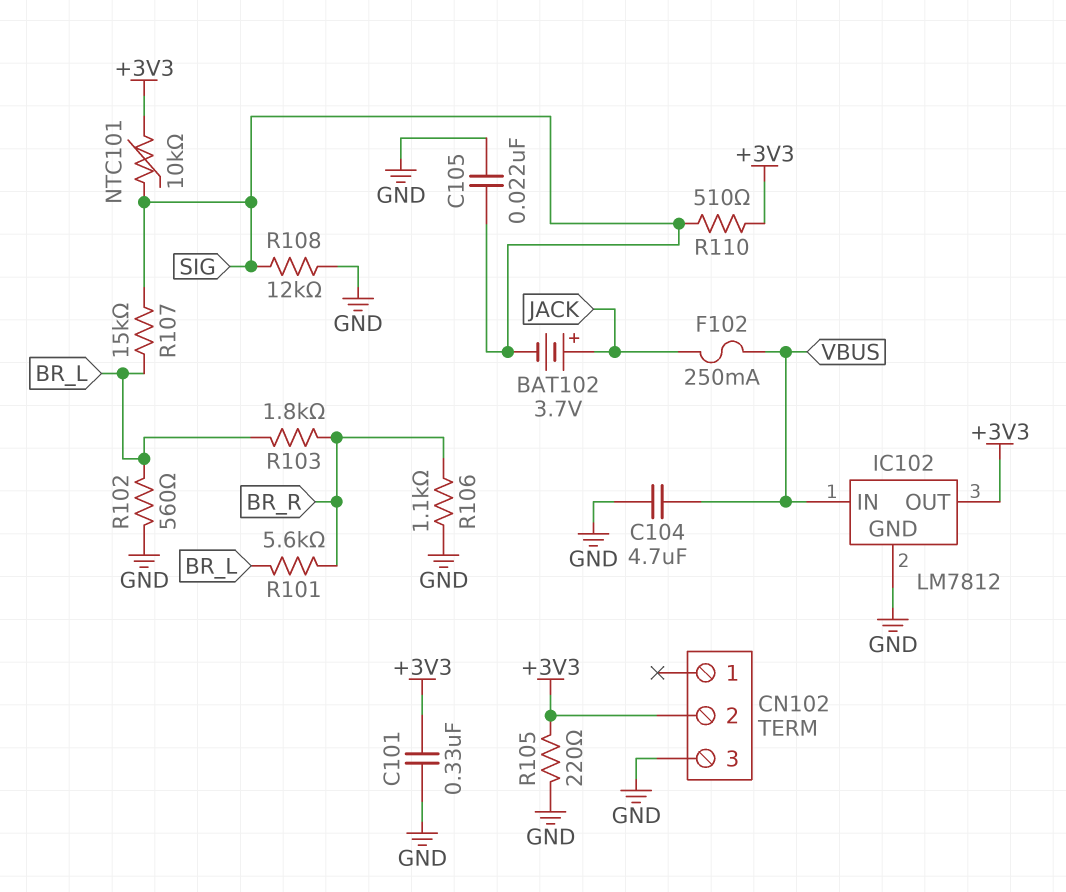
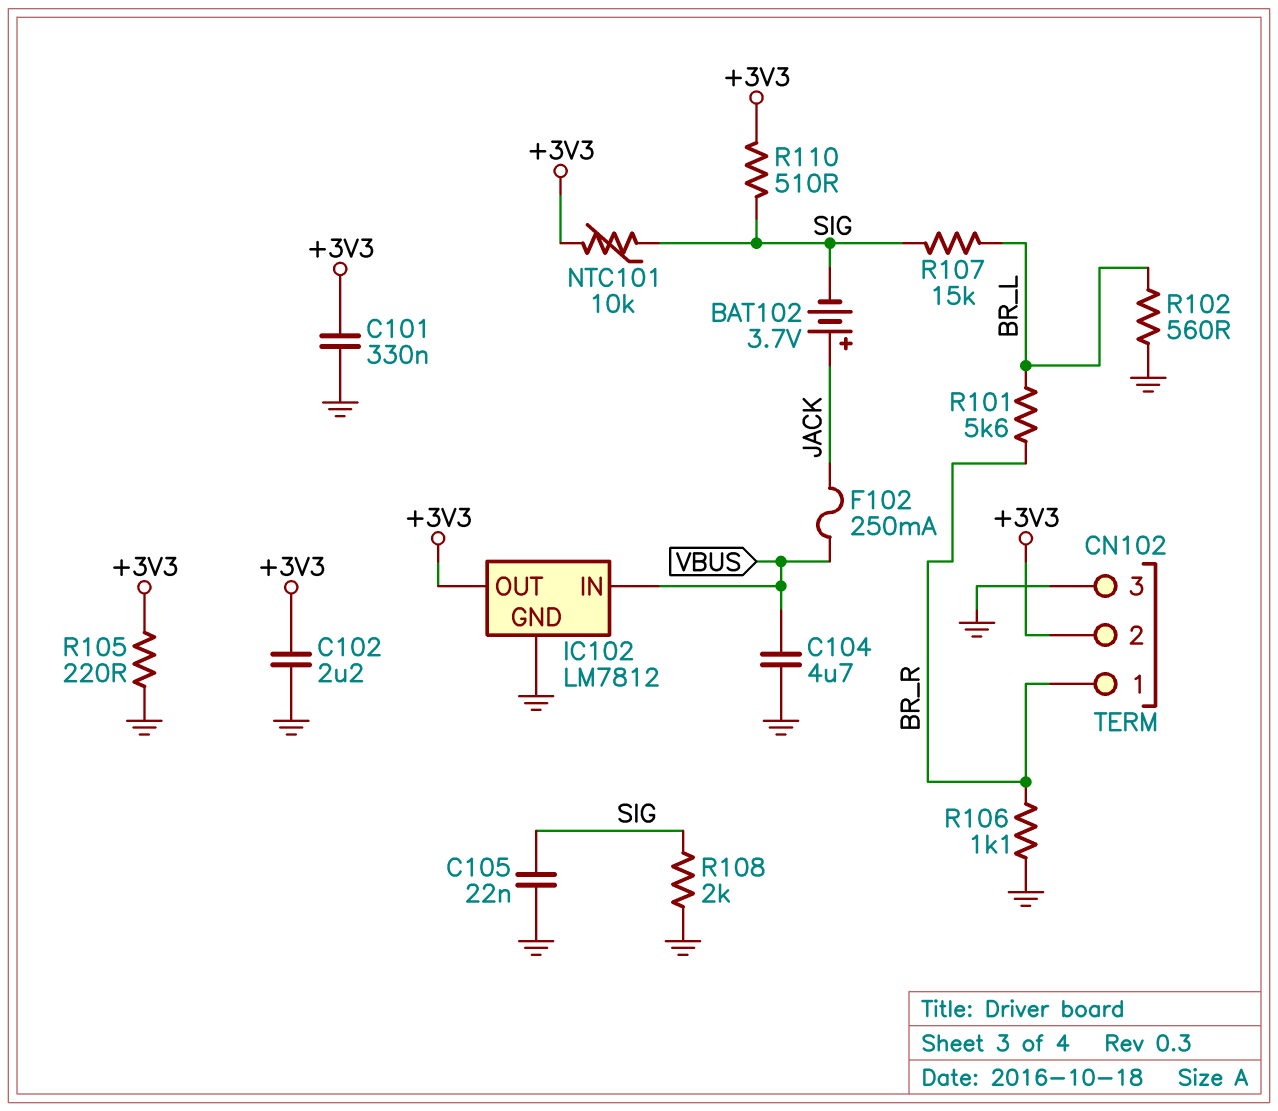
C102: none -> 2.2uF (+3V3, GND)
CN102 pin 1: none -> BR_R
R103: 1.8k (BR_L, BR_R) -> none
R108: 12k (GND, SIG) -> 2k (GND, SIG)

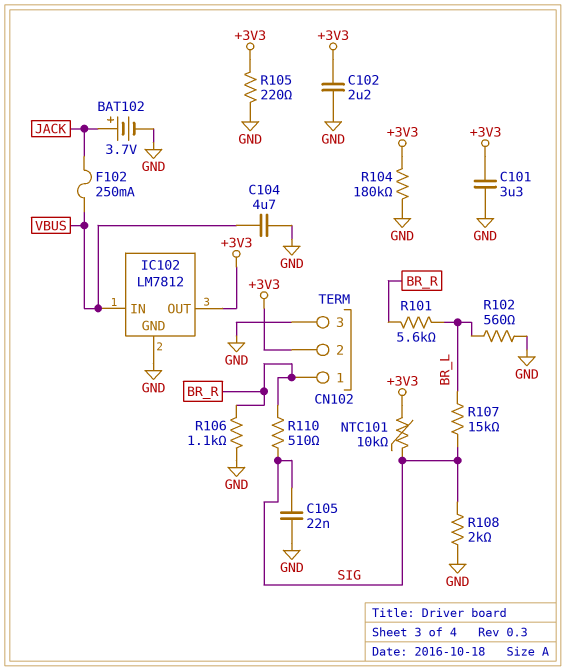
BAT102: 3.7V (plus JACK, minus SIG) -> 3.7V (plus JACK, minus GND)
C101: 330nF (+3V3, GND) -> 3.3uF (+3V3, GND)
R104: none -> 180k (+3V3, GND)
R110: 510 (+3V3, SIG) -> 510 (BR_R, SIG)

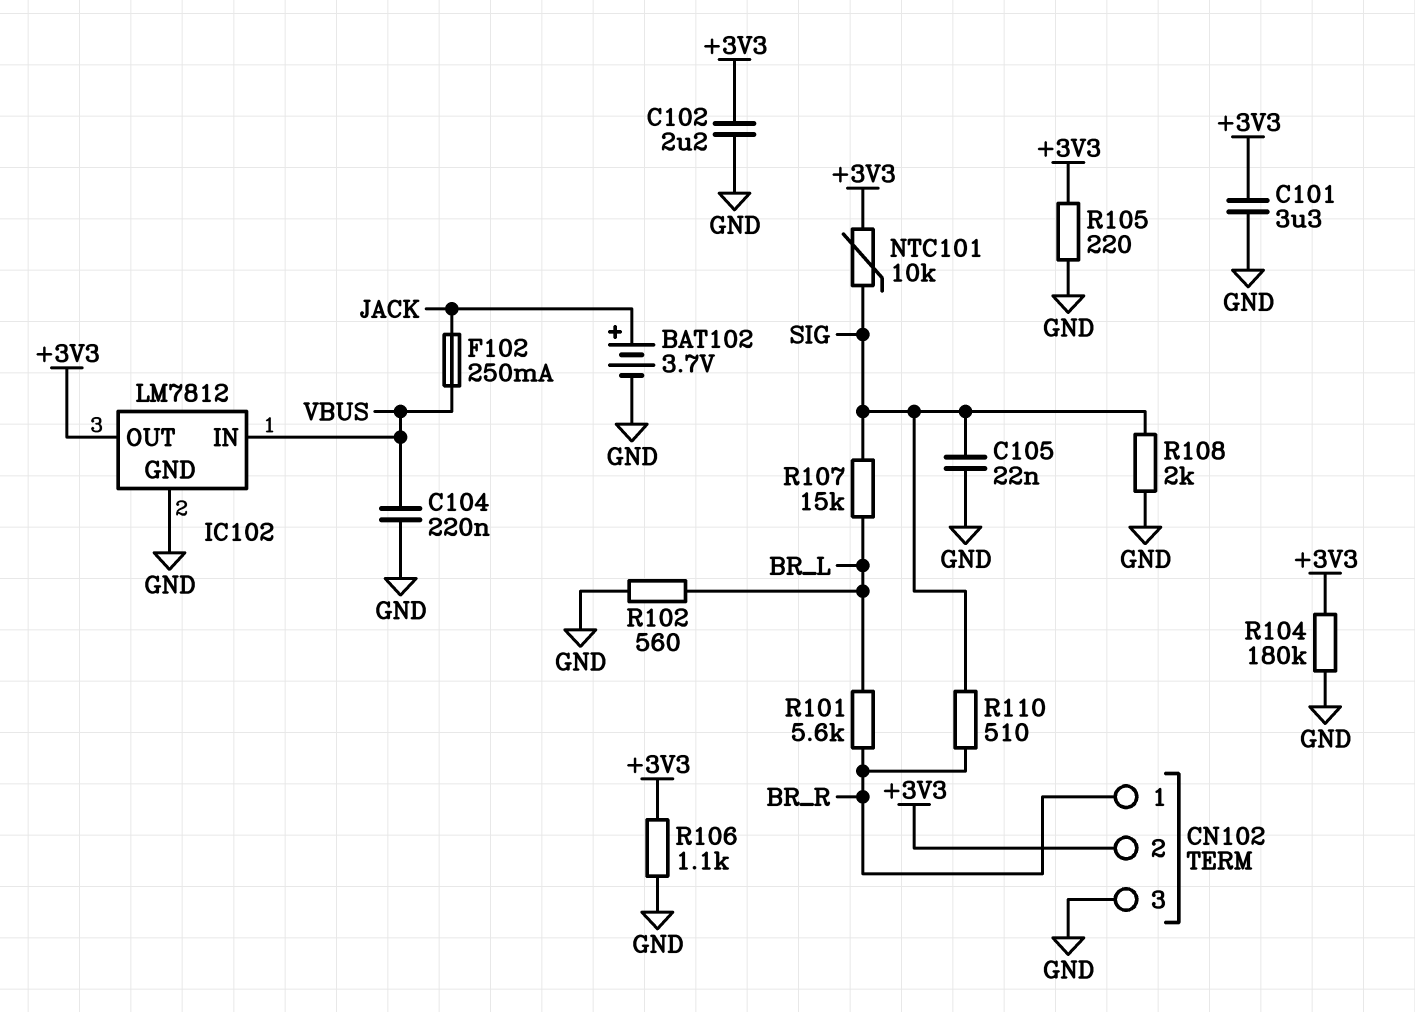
C104: 4.7uF (GND, VBUS) -> 220nF (GND, VBUS)
R106: 1.1k (BR_R, GND) -> 1.1k (+3V3, GND)

